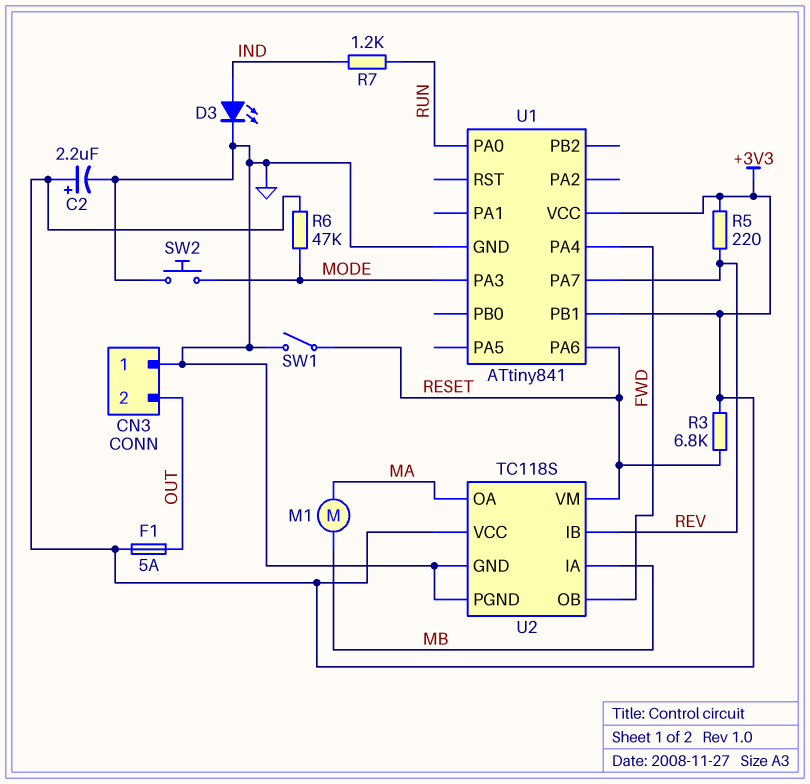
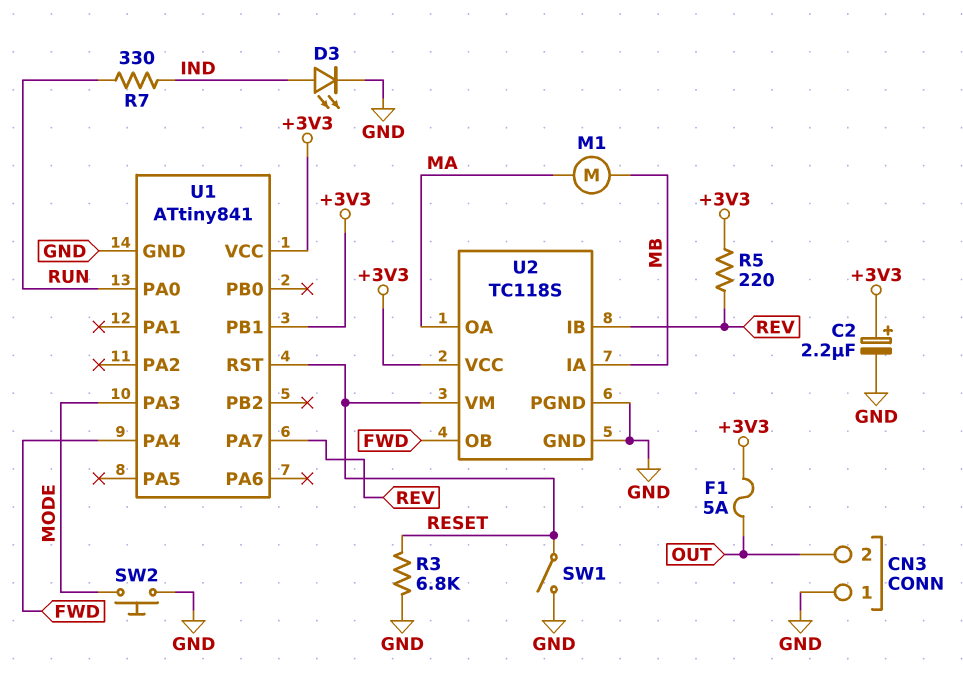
R3: 6.8k (+3V3, RESET) -> 6.8k (GND, RESET)
R6: 47k (+3V3, MODE) -> none
R7: 1.2k (IND, RUN) -> 330 (IND, RUN)
U1 pin PA6: RESET -> none
U1 pin RST: none -> RESET

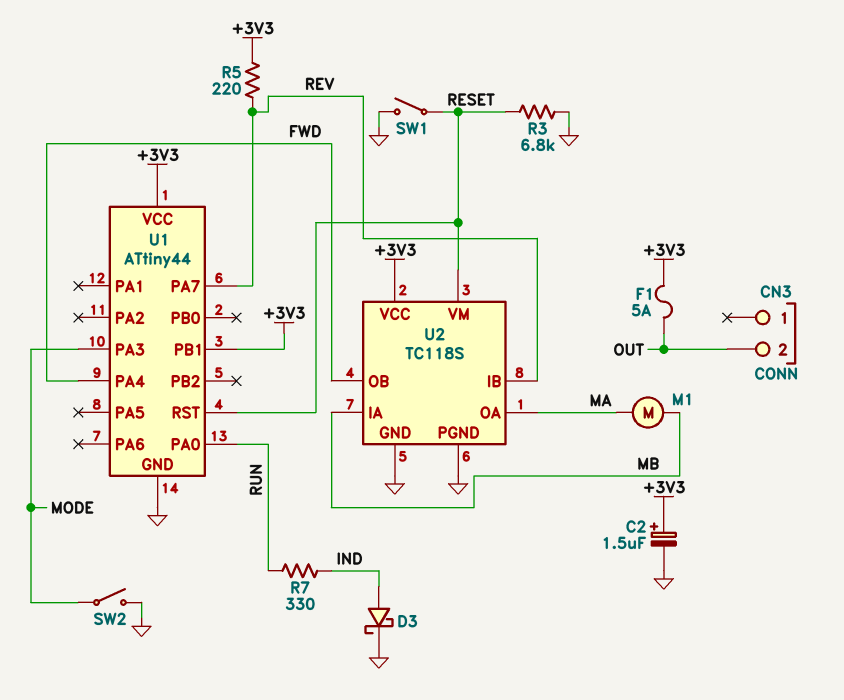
C2: 2.2uF (plus +3V3, minus GND) -> 1.5uF (plus +3V3, minus GND)
CN3 pin 1: GND -> none
D3: LED (A IND, K GND) -> schottky (A IND, K GND)
SW2: button (GND, MODE) -> switch (GND, MODE)
U1: ATtiny841 -> ATtiny44

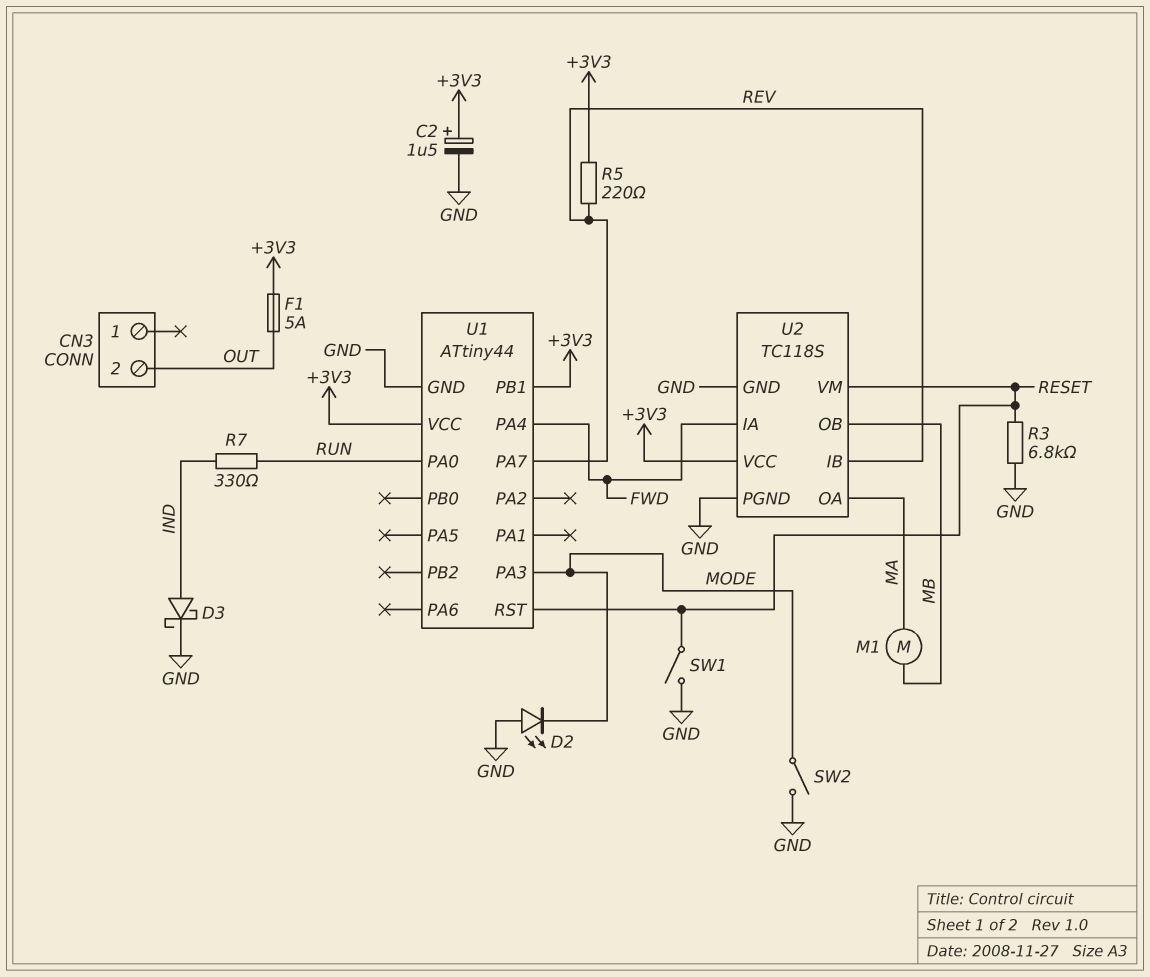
D2: none -> LED (A GND, K MODE)
U2 pin IA: MB -> FWD
U2 pin OB: FWD -> MB

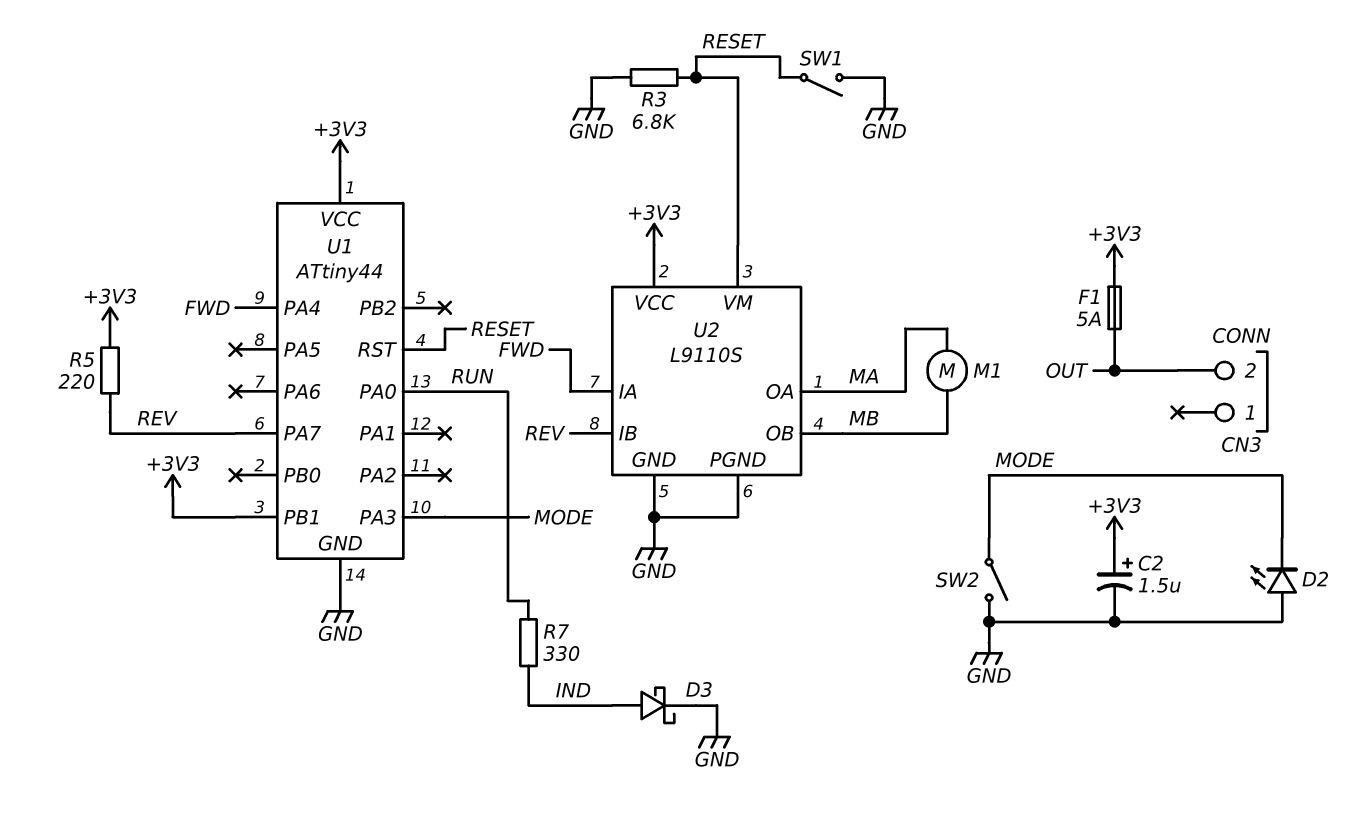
U2: TC118S -> L9110S

